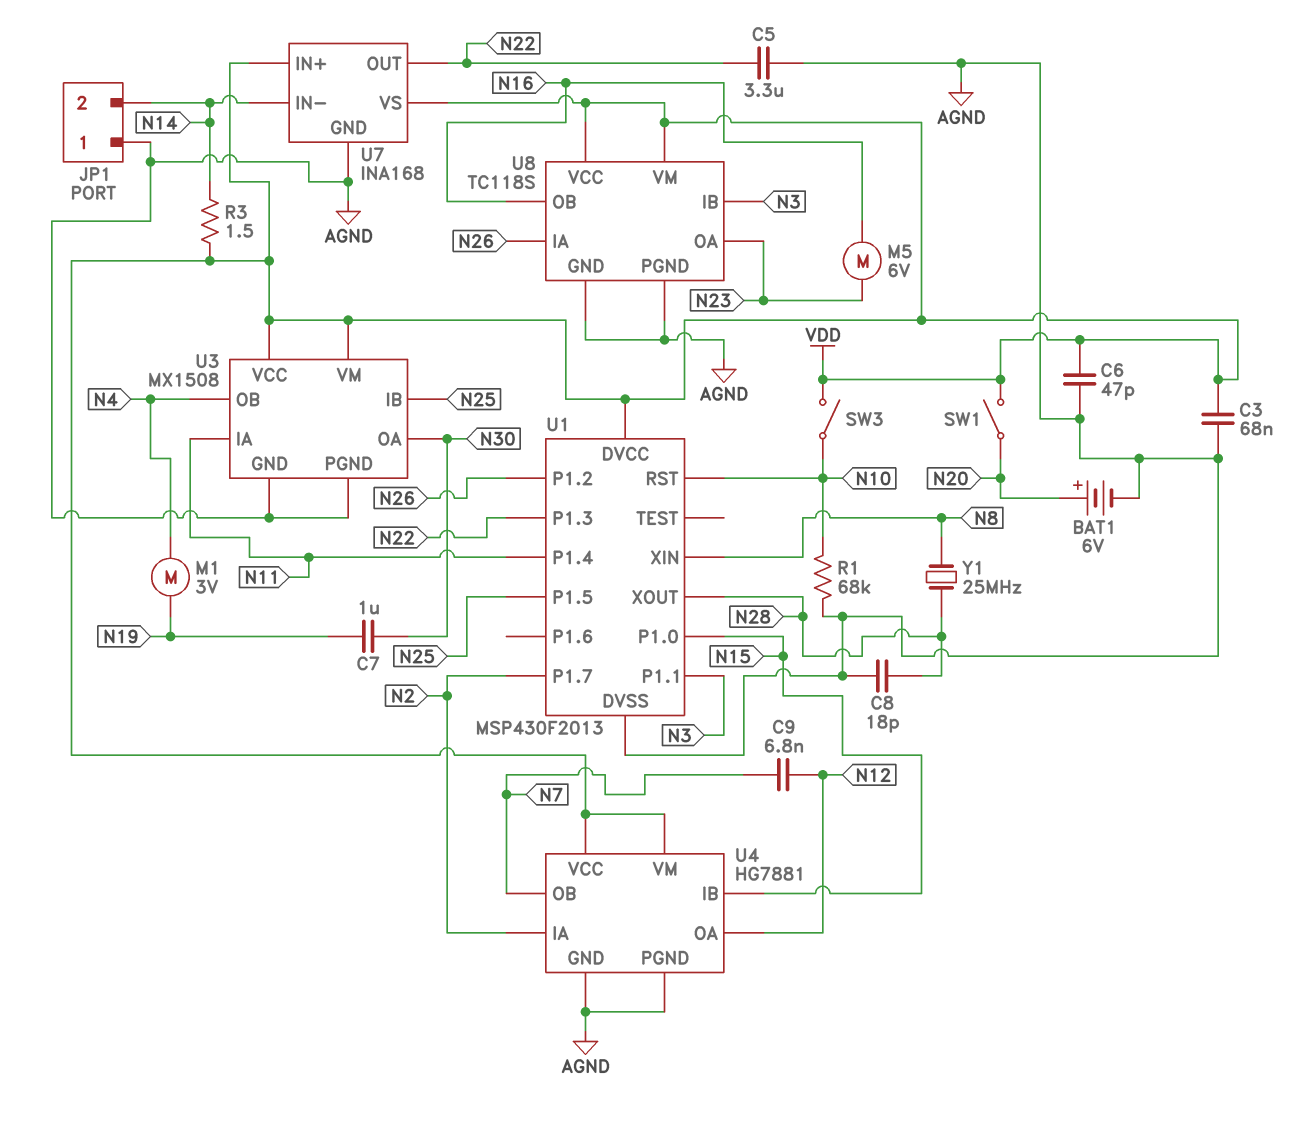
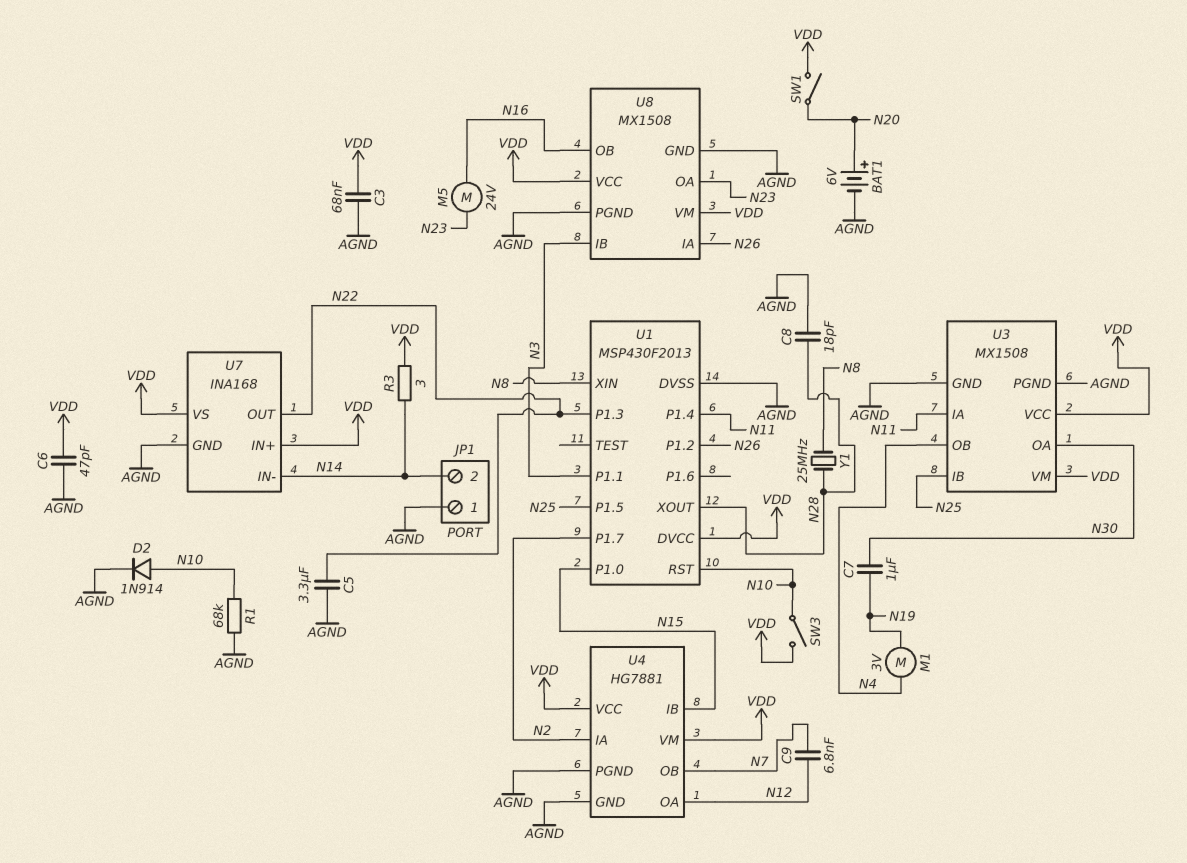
D2: none -> diode 1N914 (A N10, K AGND)
M5: motor 6V (N16, N23) -> motor 24V (N16, N23)
R3: 1.5 (N14, VDD) -> 3 (N14, VDD)
U8: TC118S -> MX1508

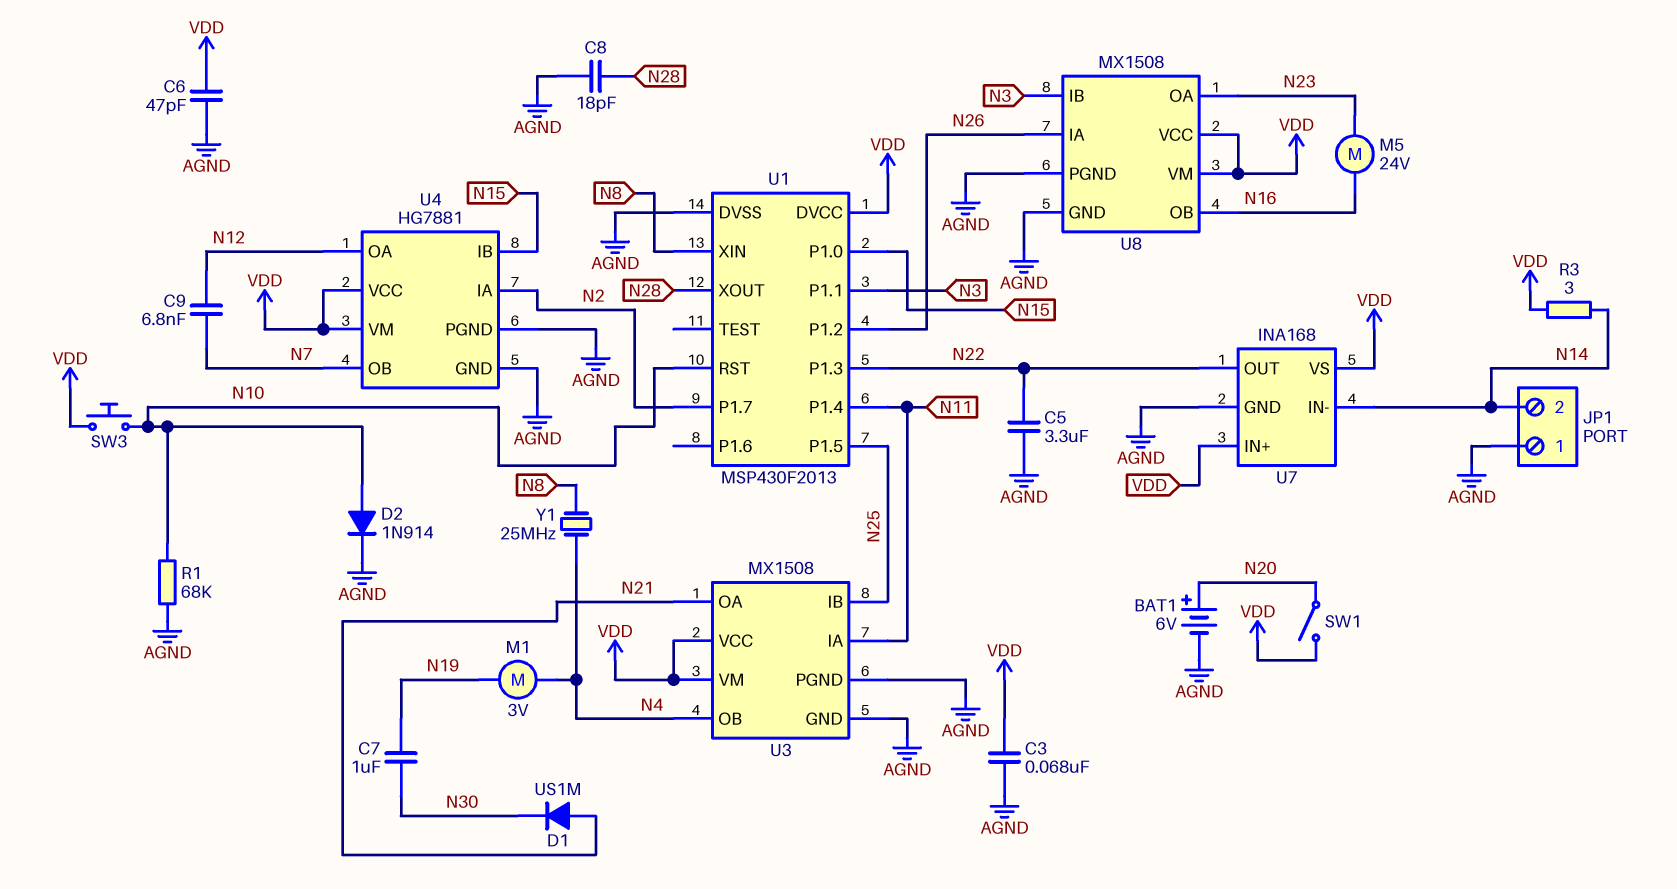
D1: none -> diode US1M (A N21, K N30)
SW3: switch (N10, VDD) -> button (N10, VDD)
U3 pin OA: N30 -> N21
Y1: 25MHz (N8, N28) -> 25MHz (N4, N8)

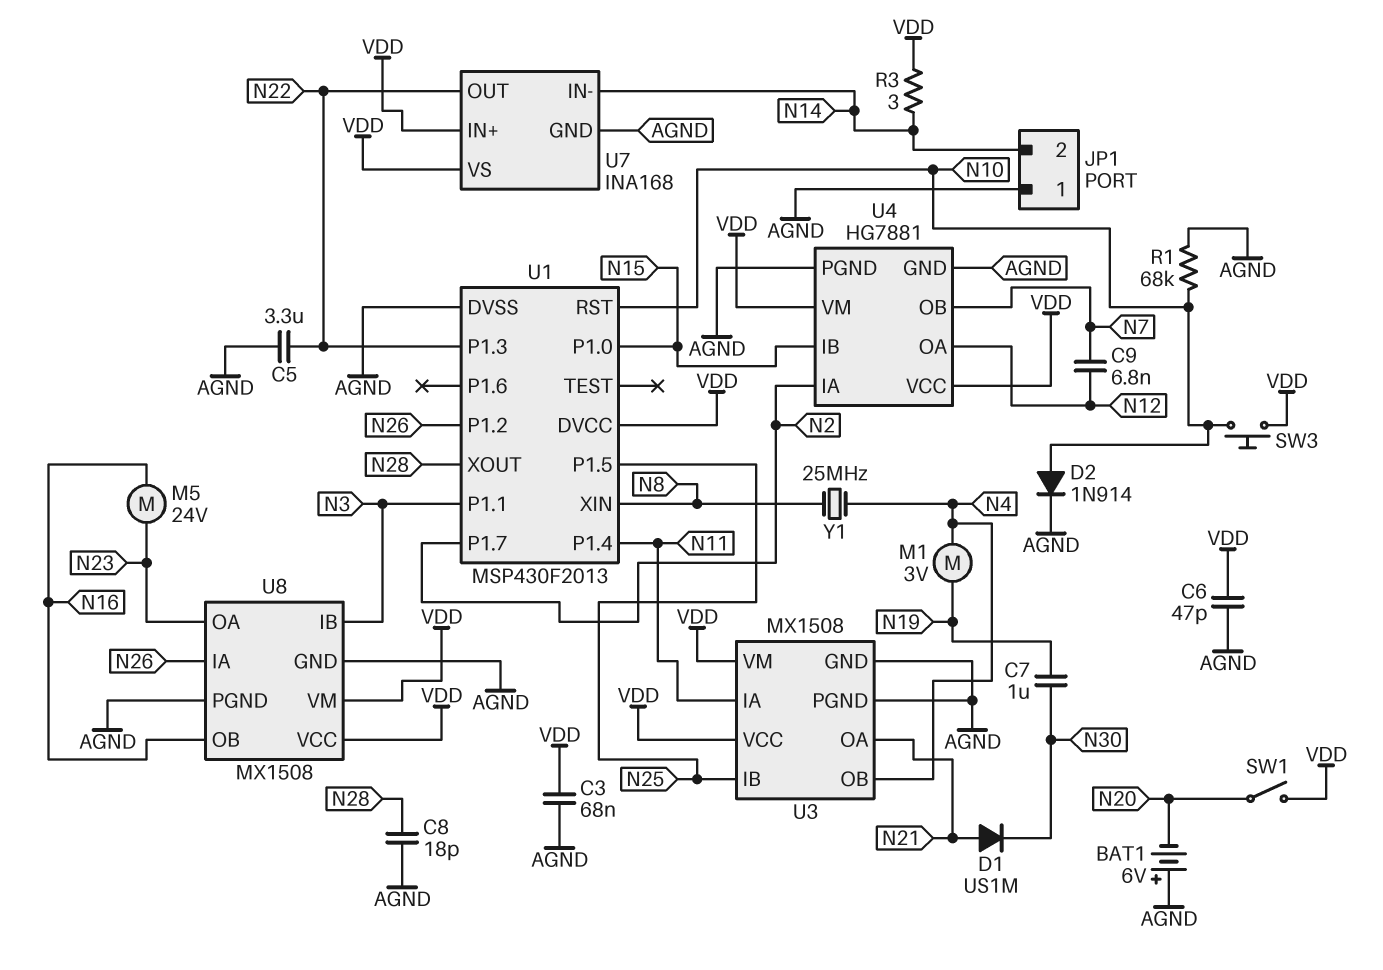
BAT1: 6V (plus N20, minus AGND) -> 6V (plus AGND, minus N20)

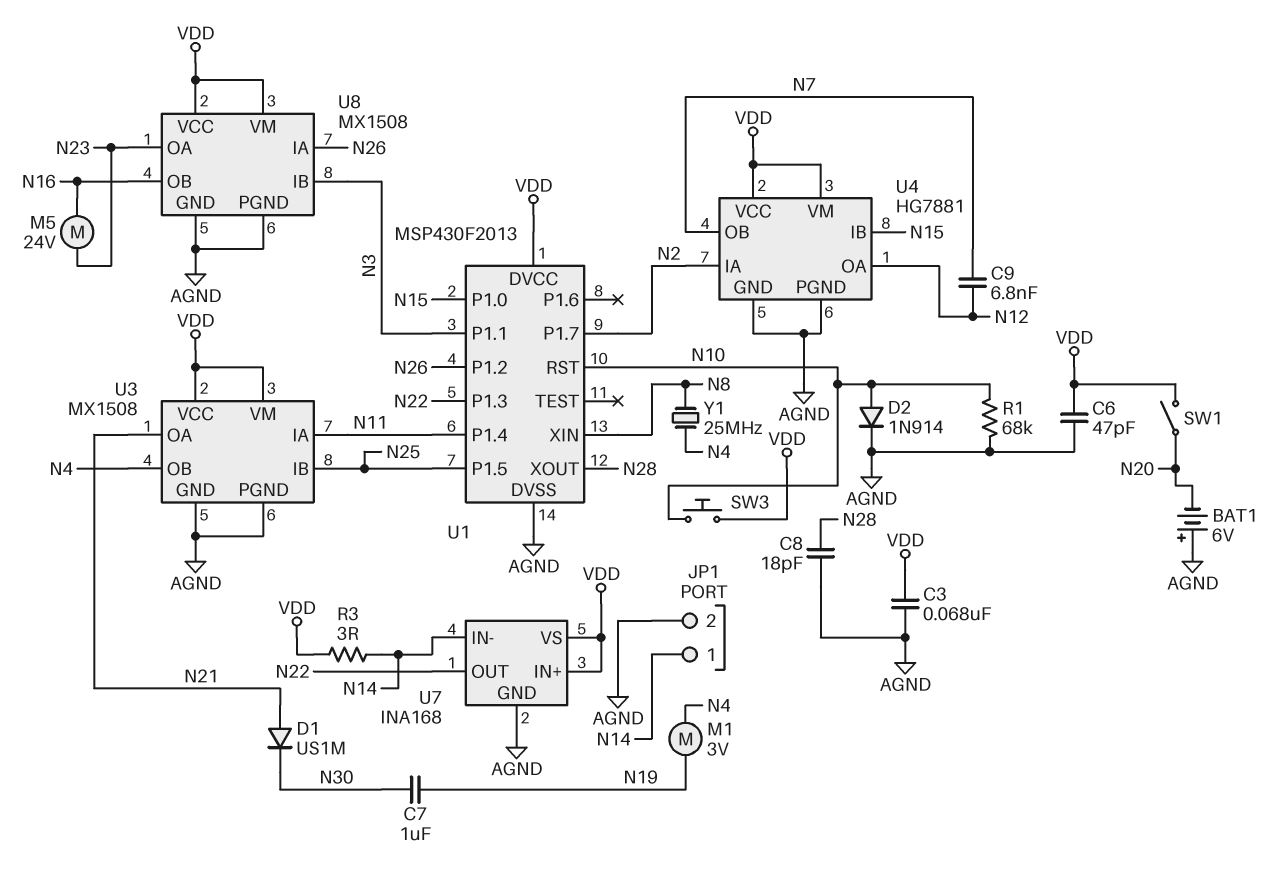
C5: 3.3uF (AGND, N22) -> none
JP1 pin 1: AGND -> N14
JP1 pin 2: N14 -> AGND

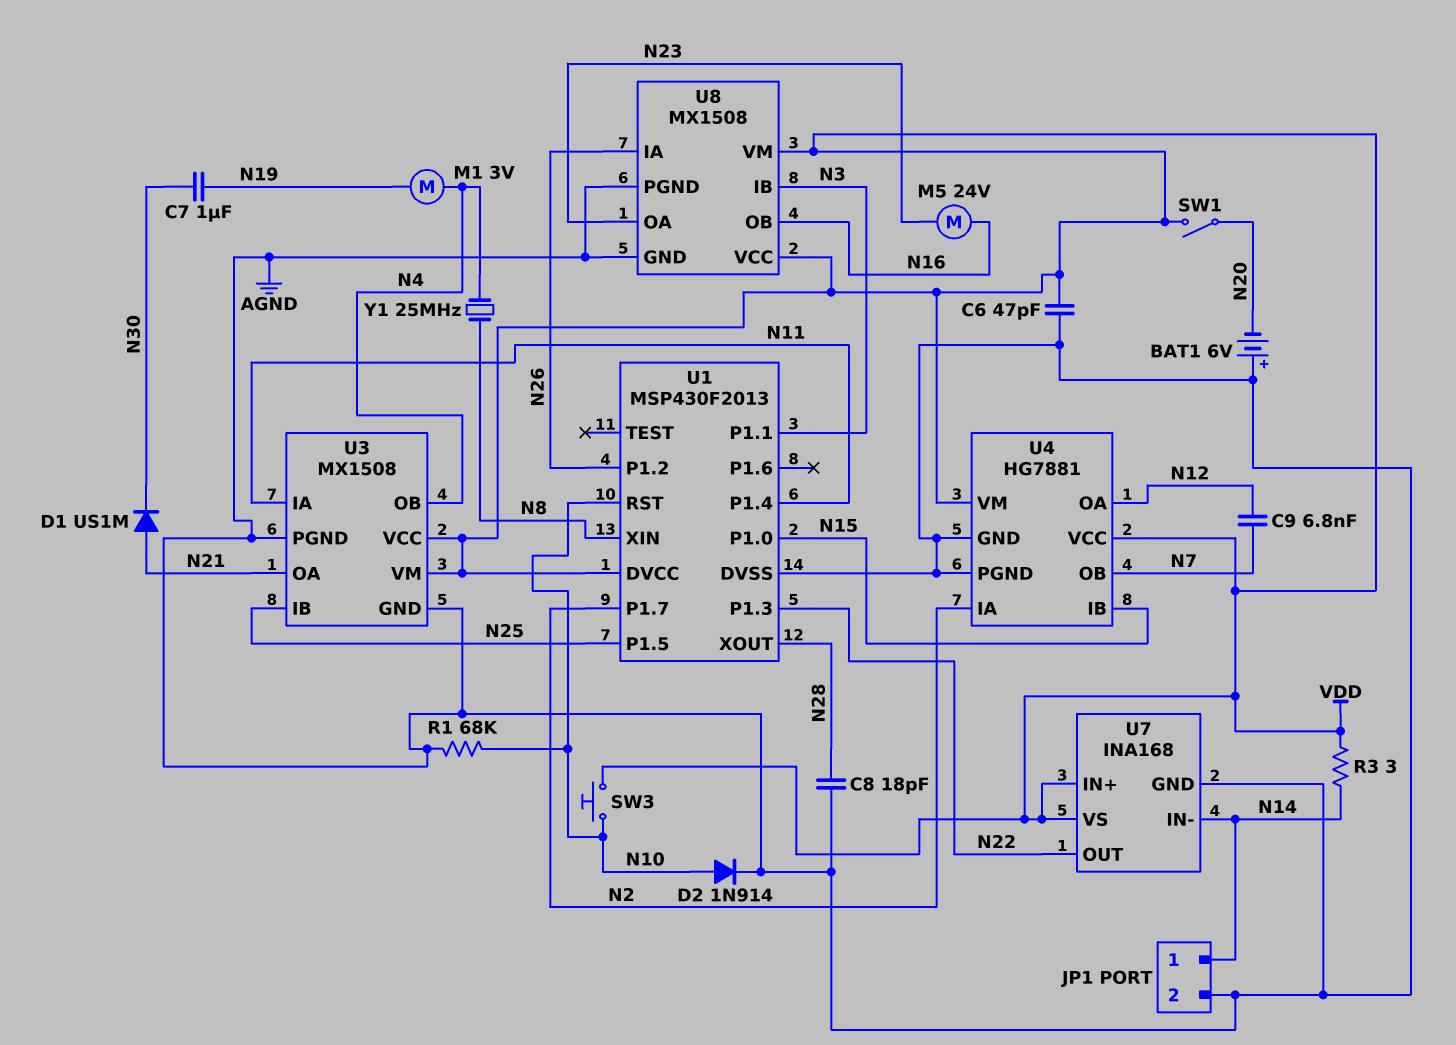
C3: 68nF (AGND, VDD) -> none

